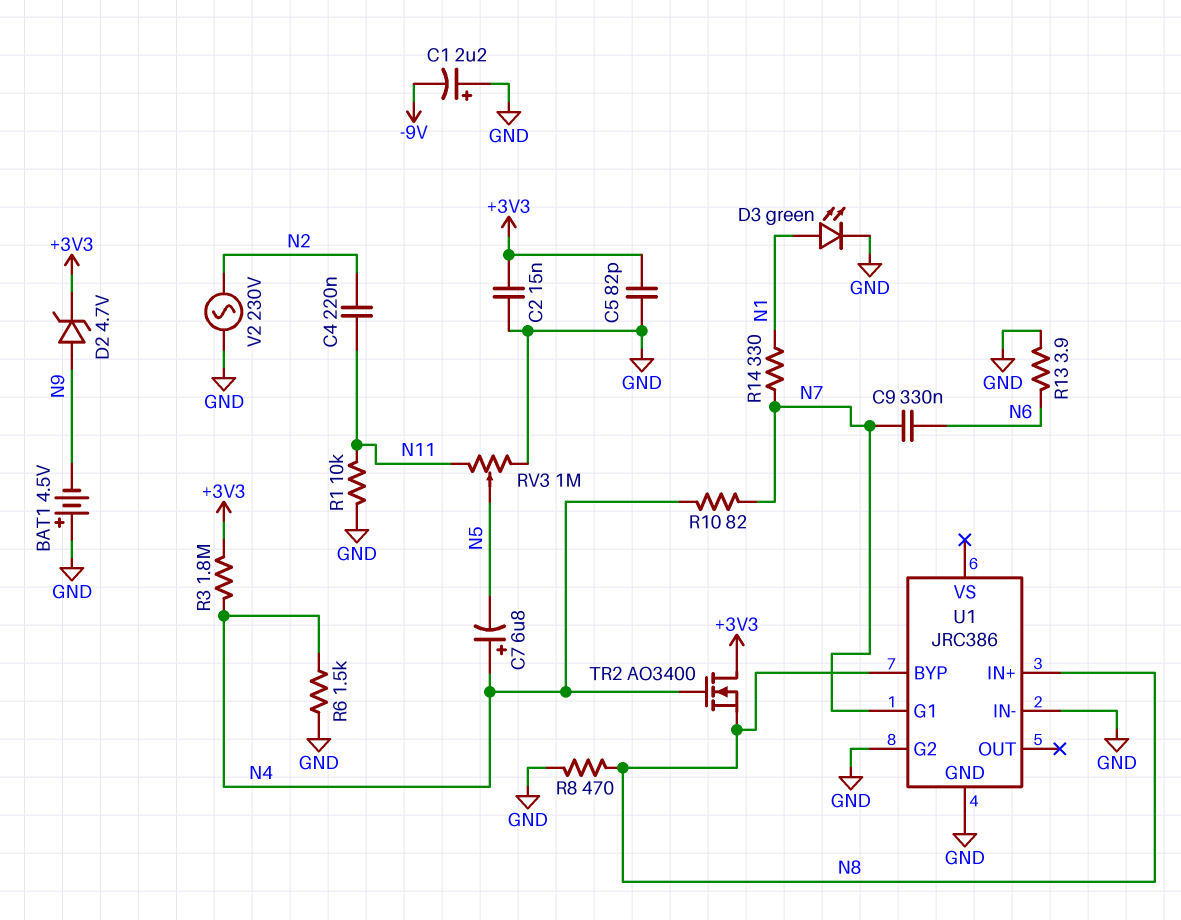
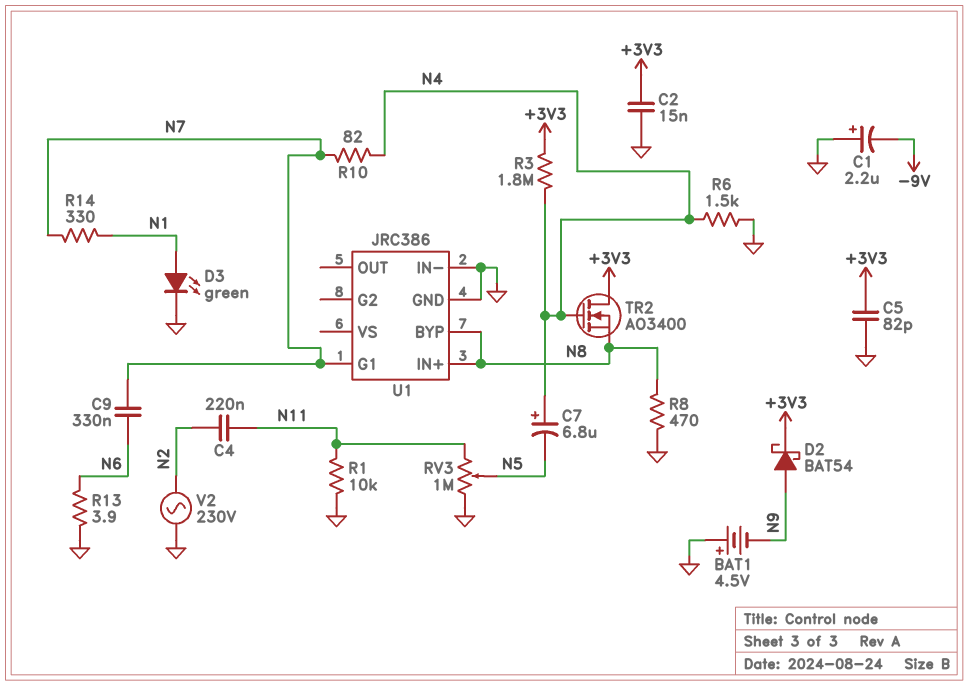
D2: zener 4.7V (A N9, K +3V3) -> schottky BAT54 (A N9, K +3V3)
U1 pin G2: GND -> none

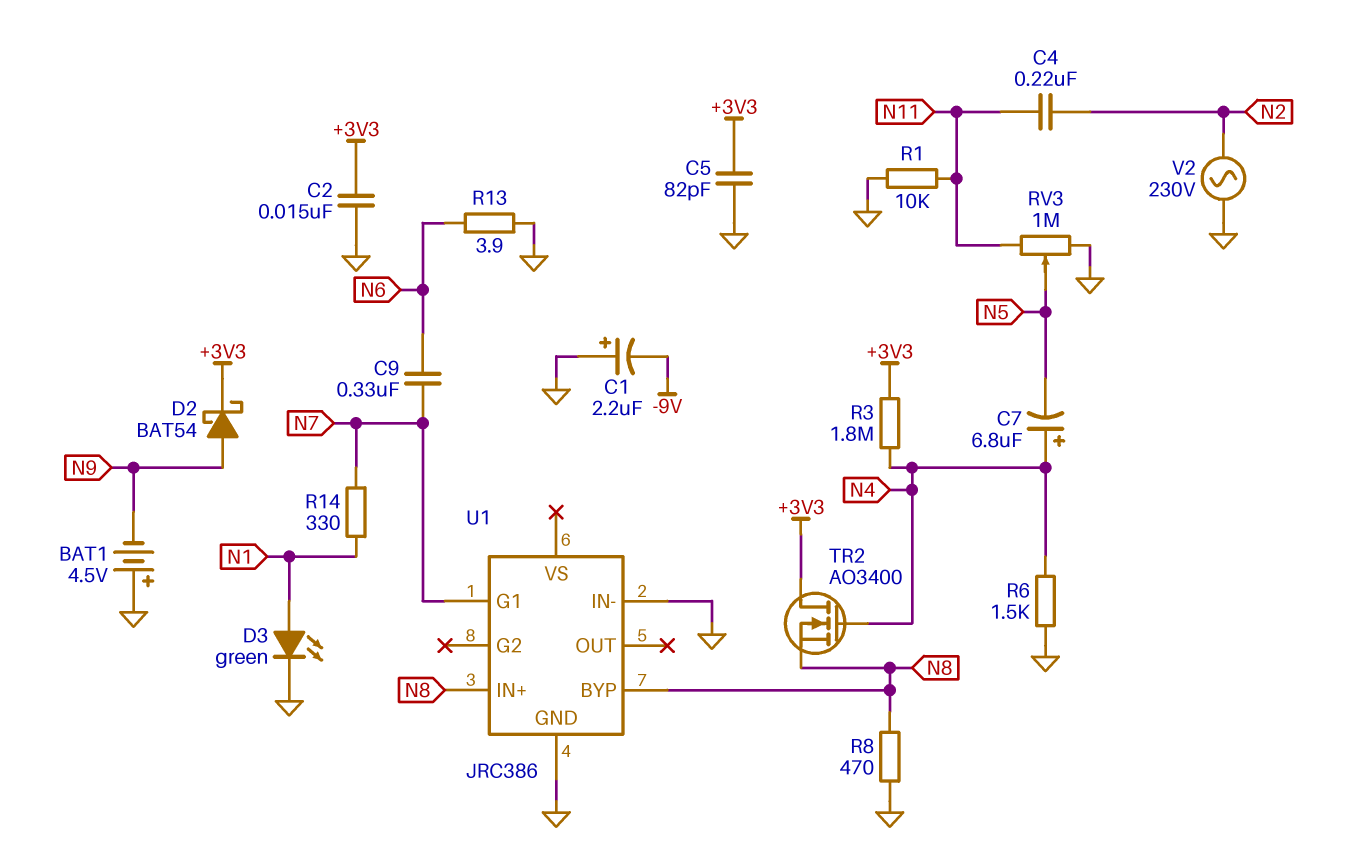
R10: 82 (N4, N7) -> none

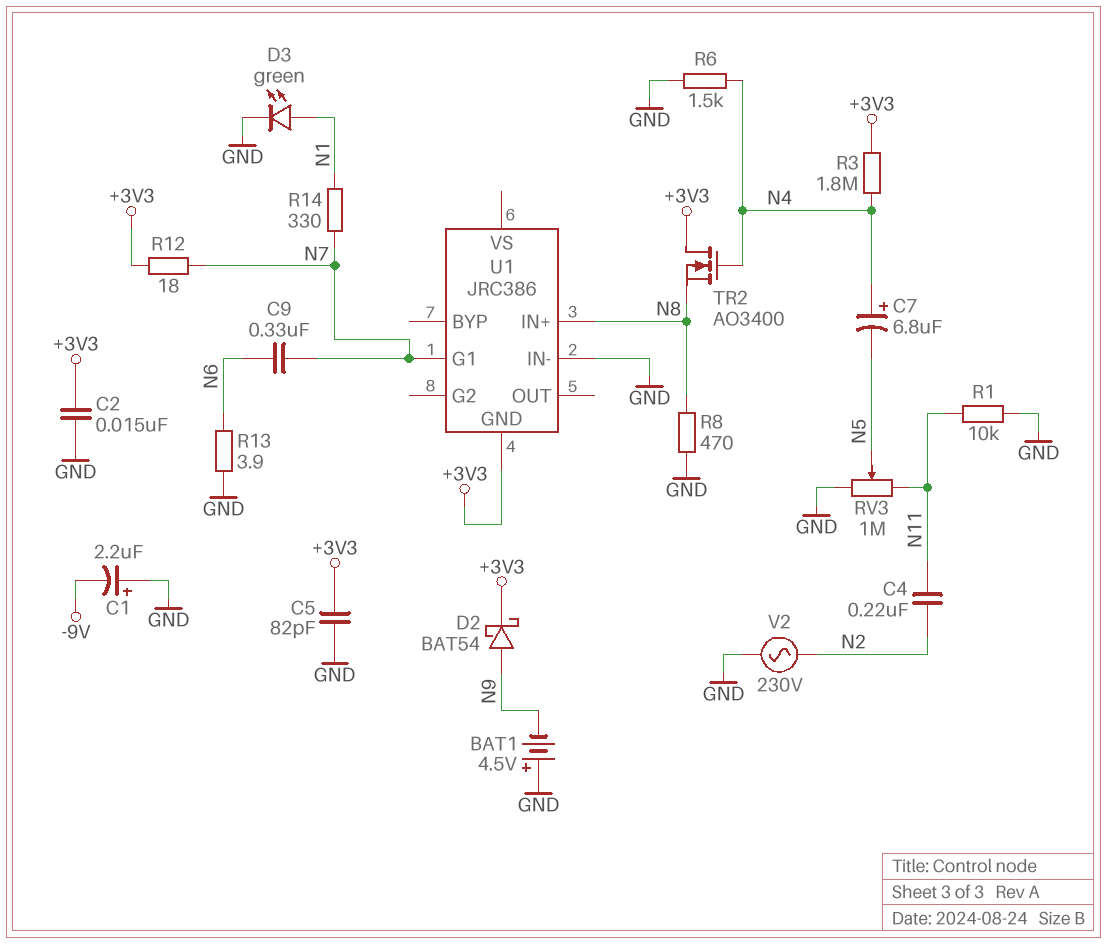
R12: none -> 18 (+3V3, N7)
U1 pin BYP: N8 -> none
U1 pin GND: GND -> +3V3

